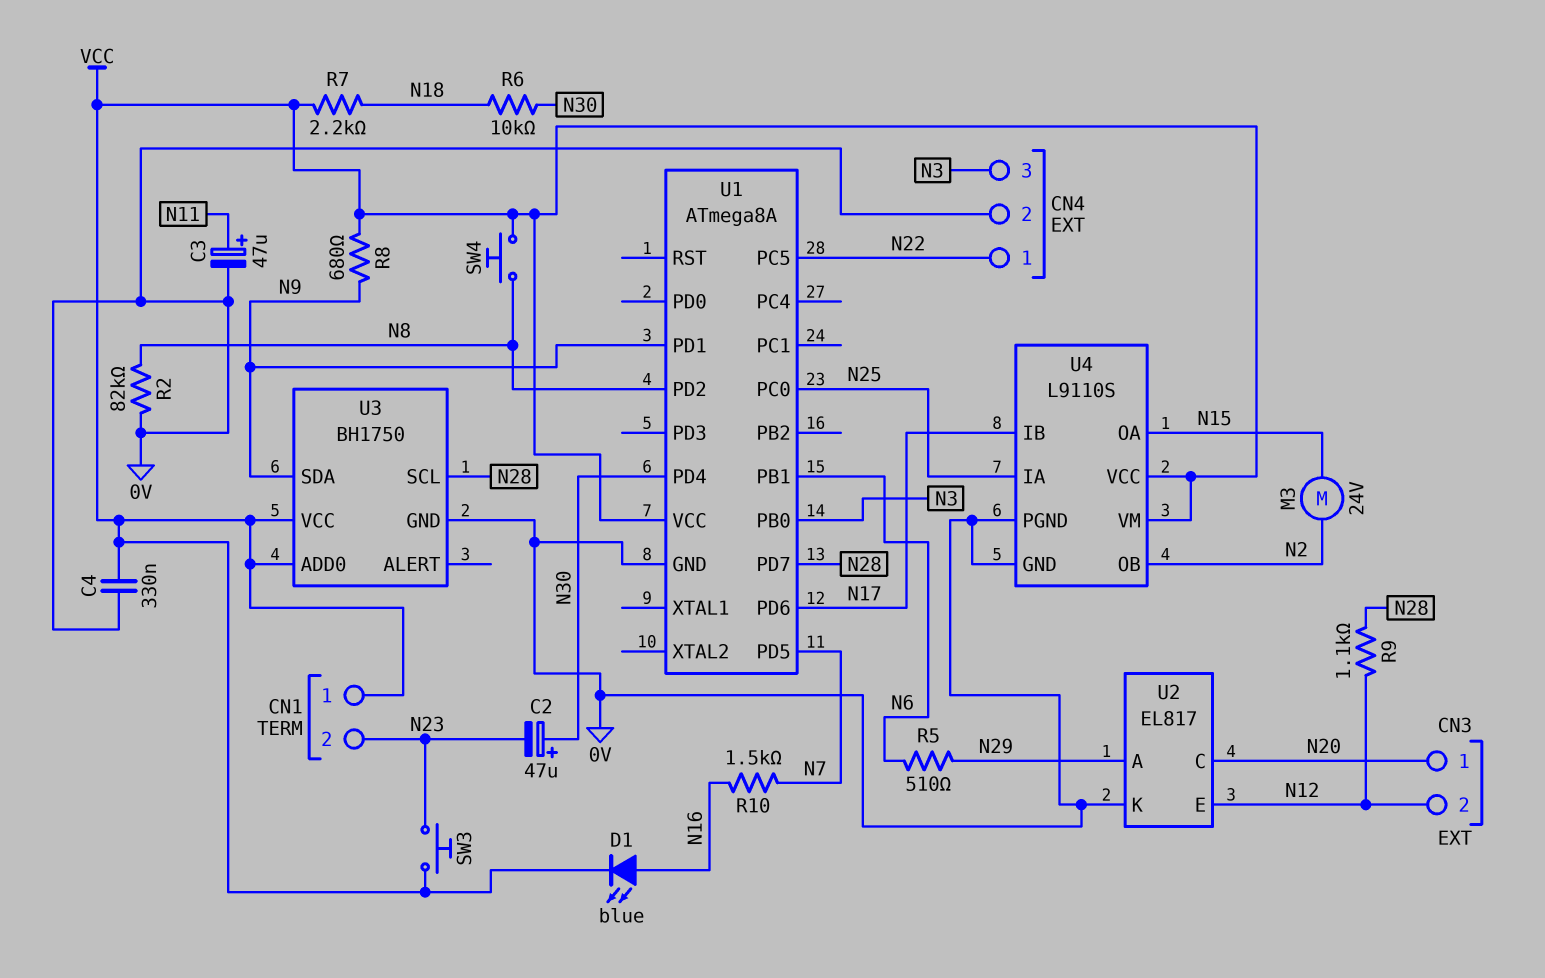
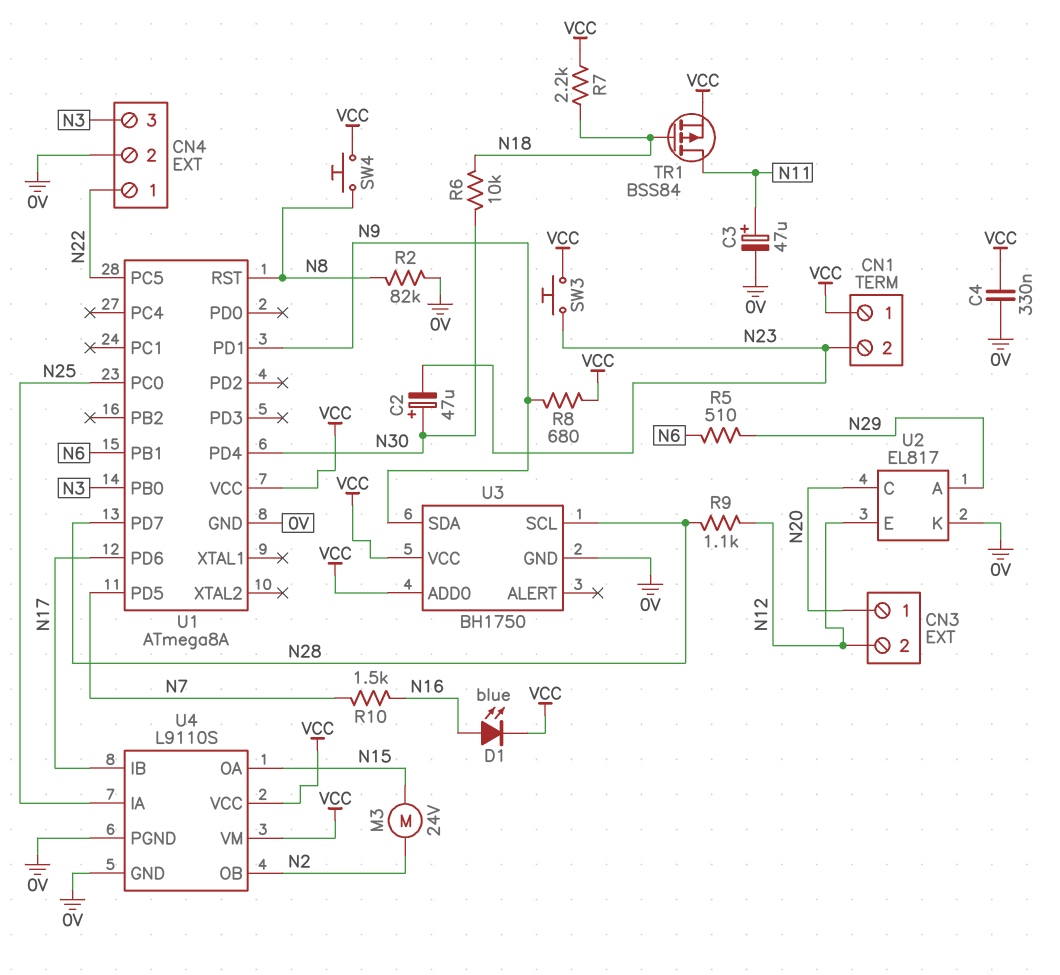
TR1: none -> PMOS BSS84 (G N18, D N11, S VCC)
U1 pin PD2: N8 -> none
U1 pin RST: none -> N8

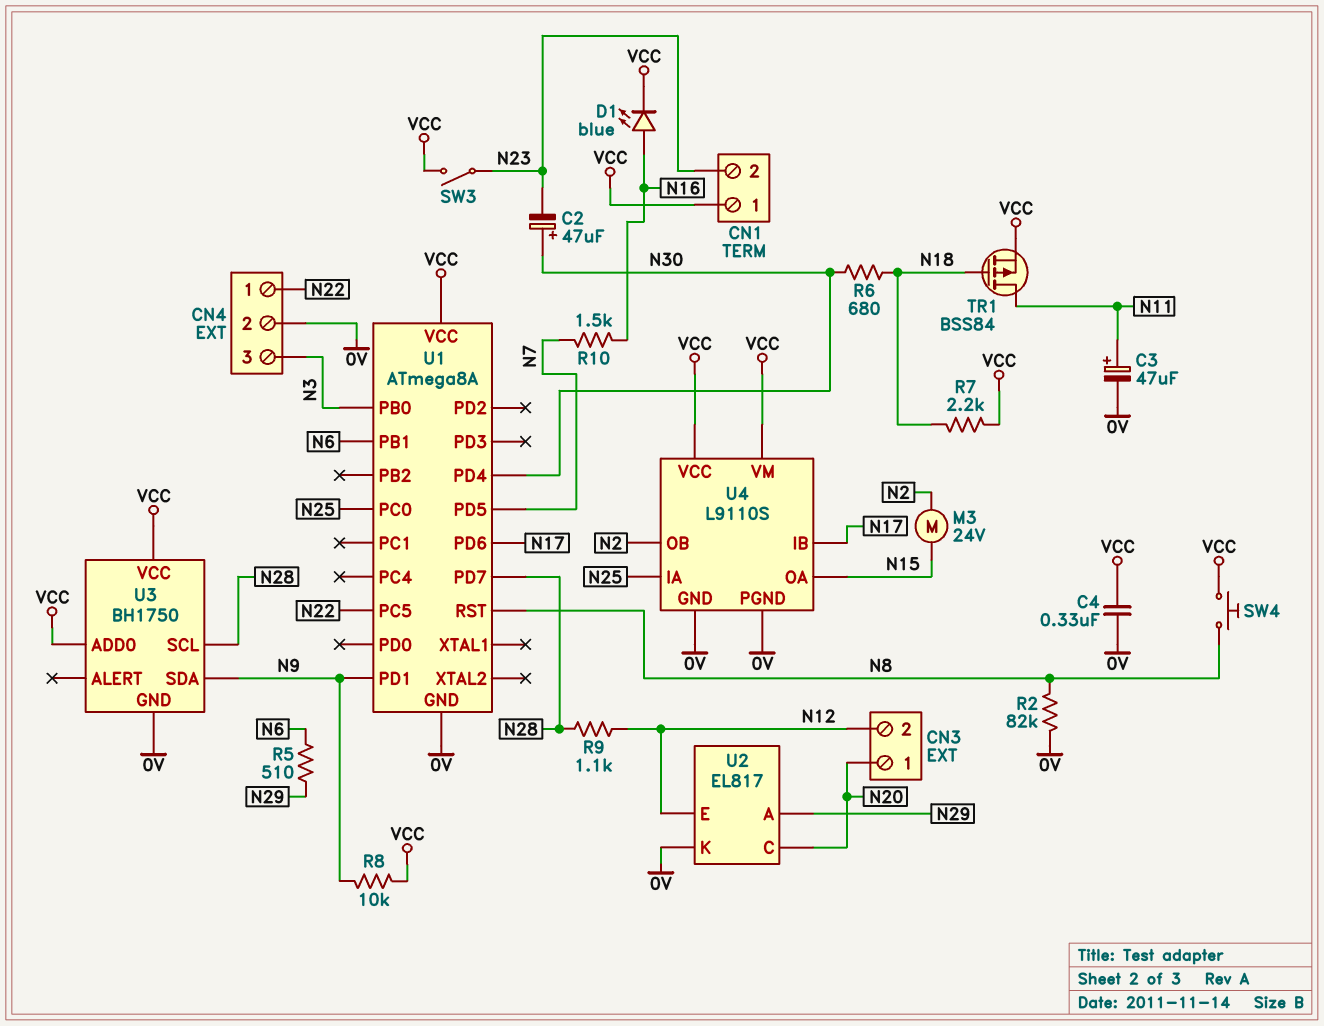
R6: 10k (N18, N30) -> 680 (N18, N30)
R8: 680 (N9, VCC) -> 10k (N9, VCC)
SW3: button (N23, VCC) -> switch (N23, VCC)

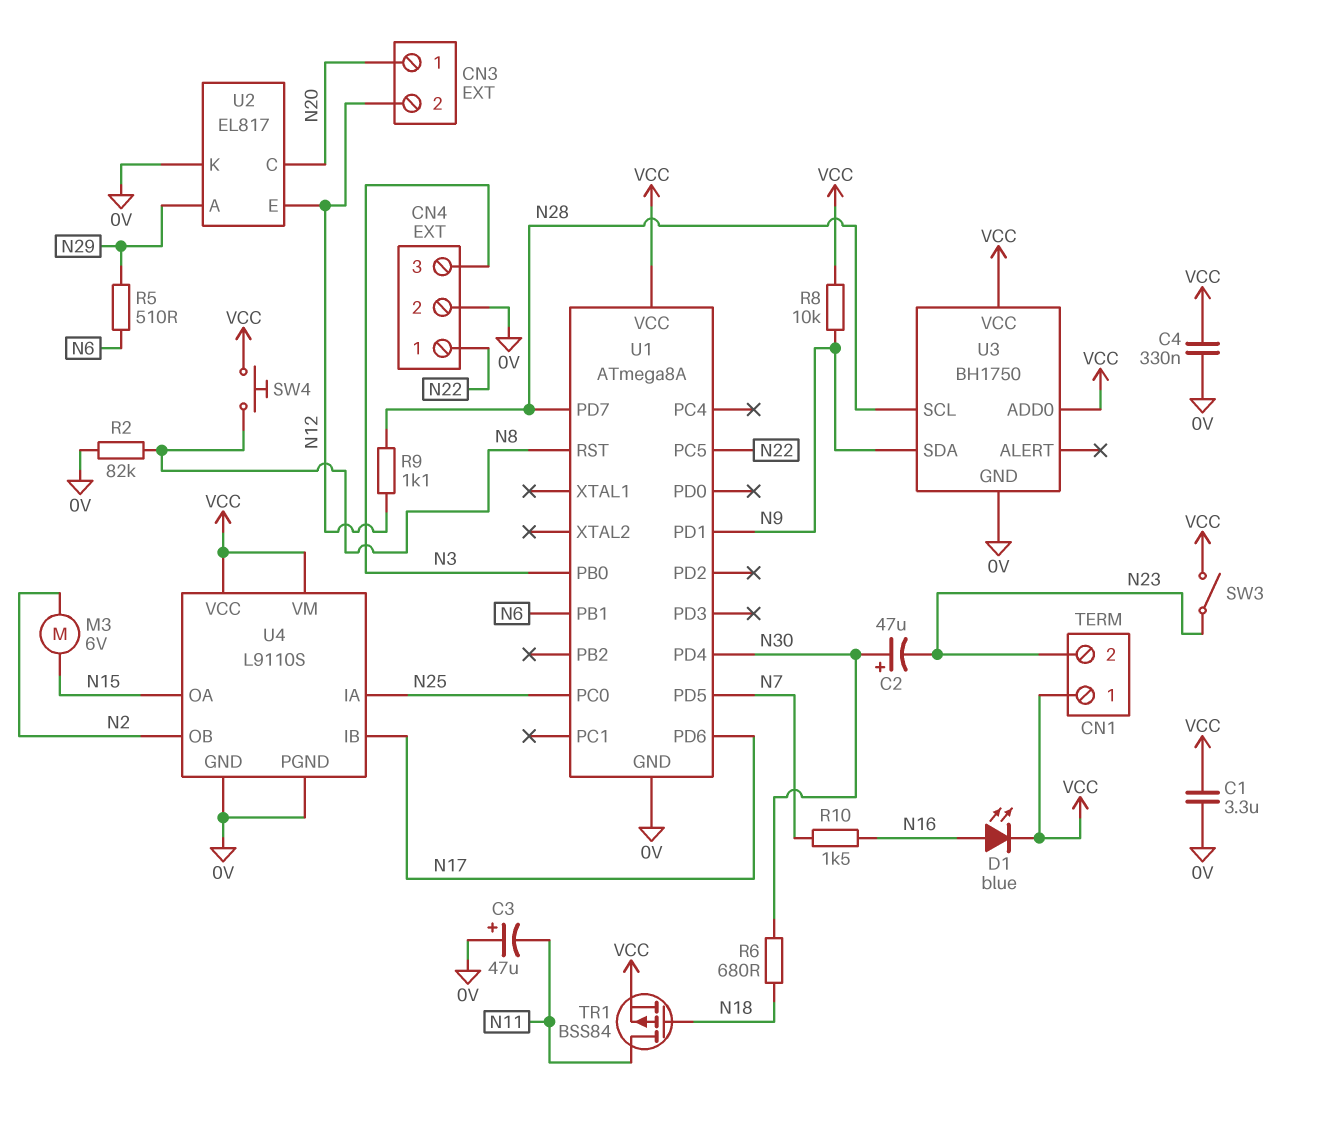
C1: none -> 3.3uF (0V, VCC)
C3: 47uF (plus N11, minus 0V) -> 47uF (plus 0V, minus N11)
M3: motor 24V (N2, N15) -> motor 6V (N2, N15)
R7: 2.2k (N18, VCC) -> none

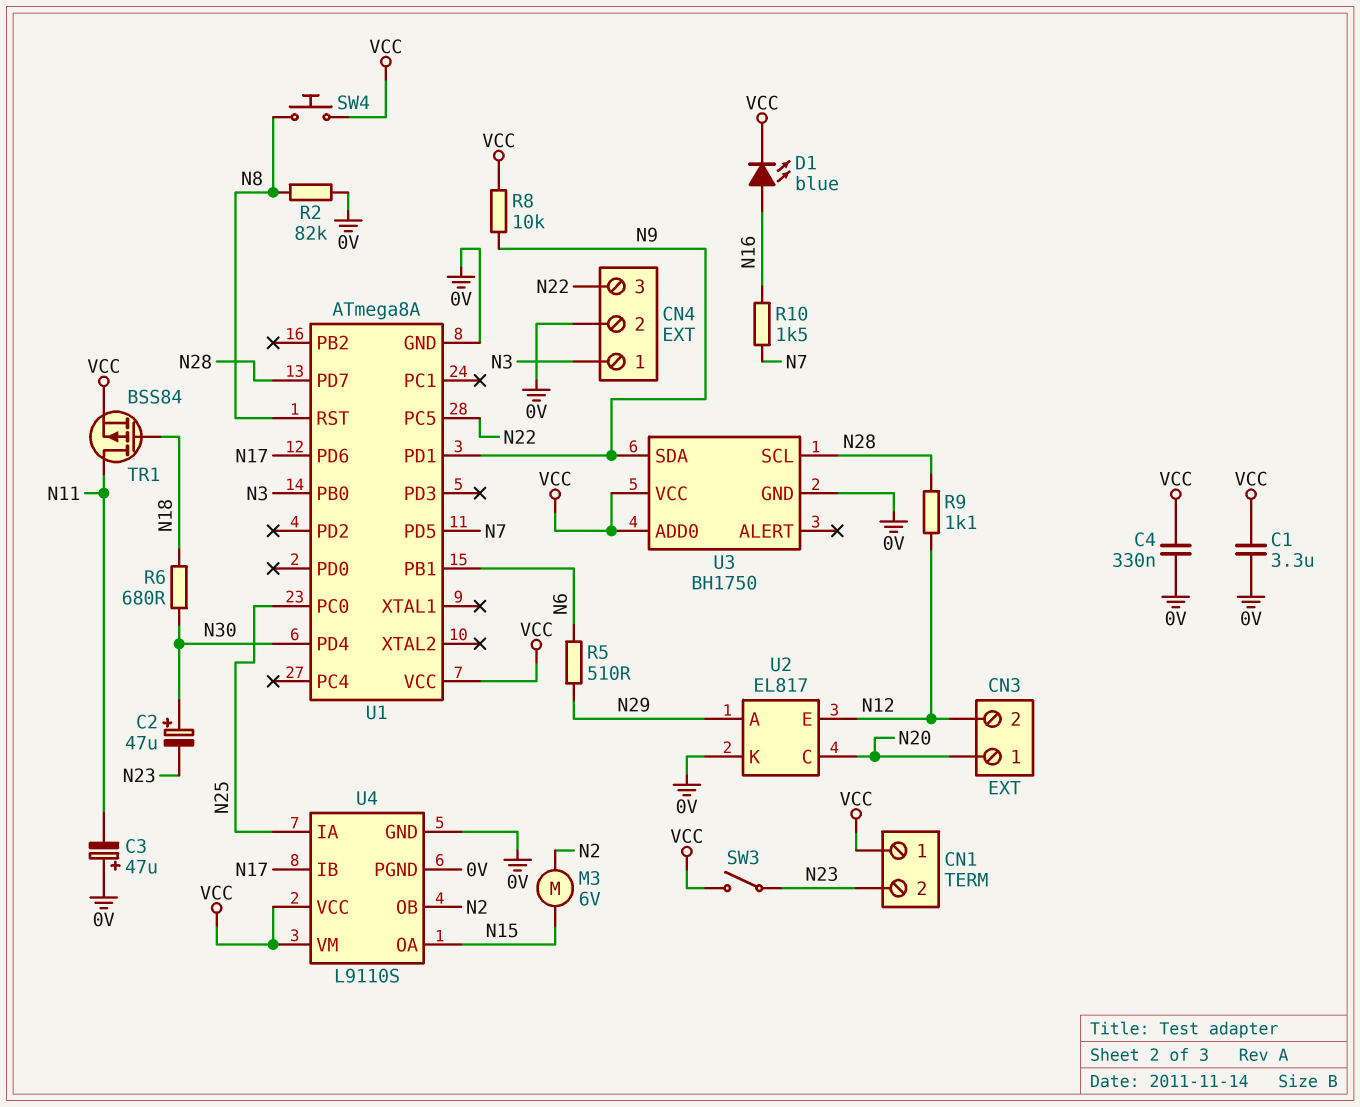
CN4 pin 1: N22 -> N3
CN4 pin 3: N3 -> N22

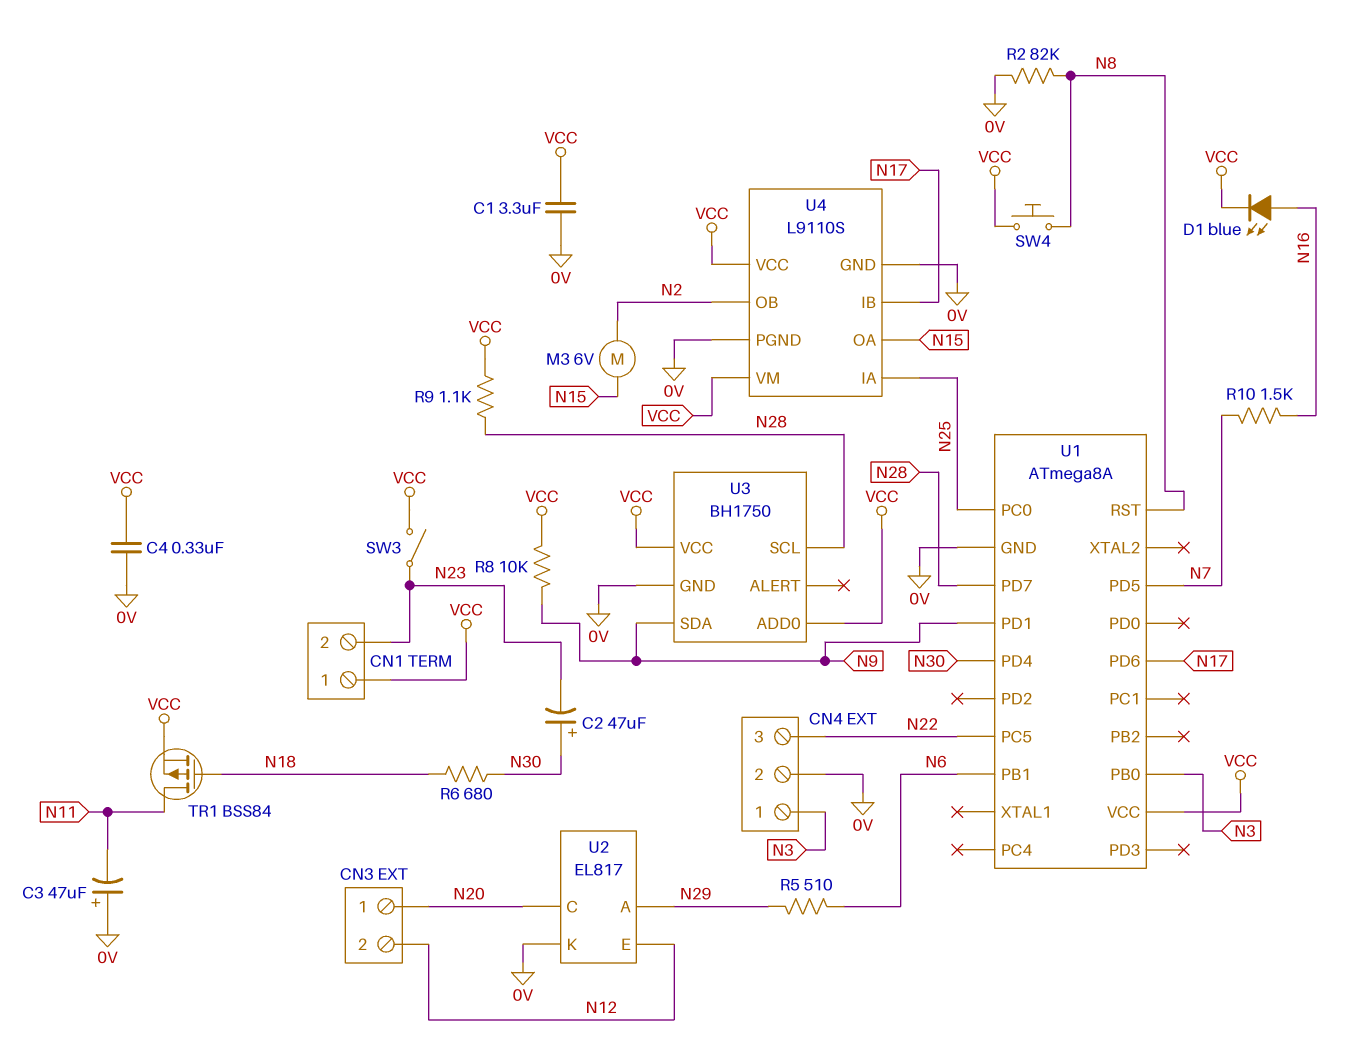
R9: 1.1k (N12, N28) -> 1.1k (N28, VCC)

